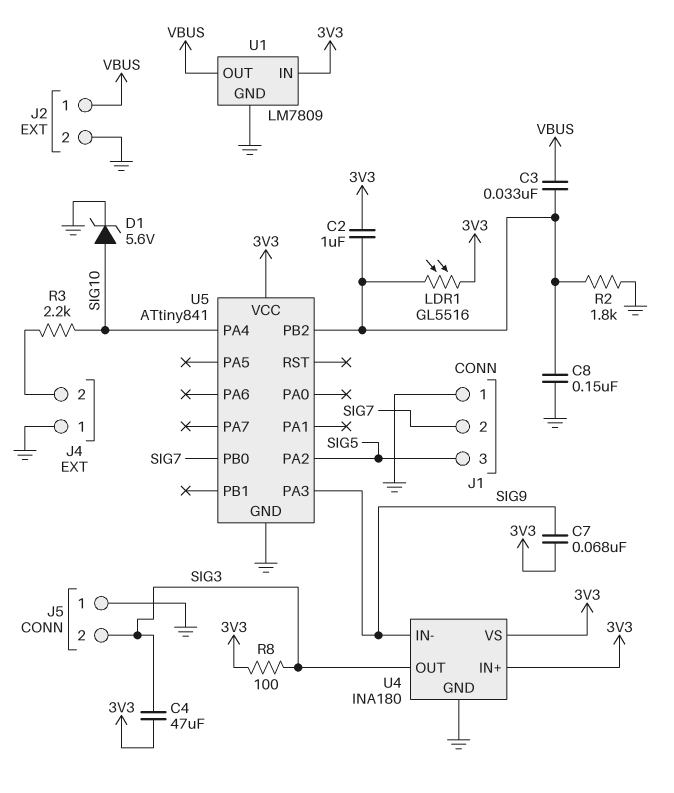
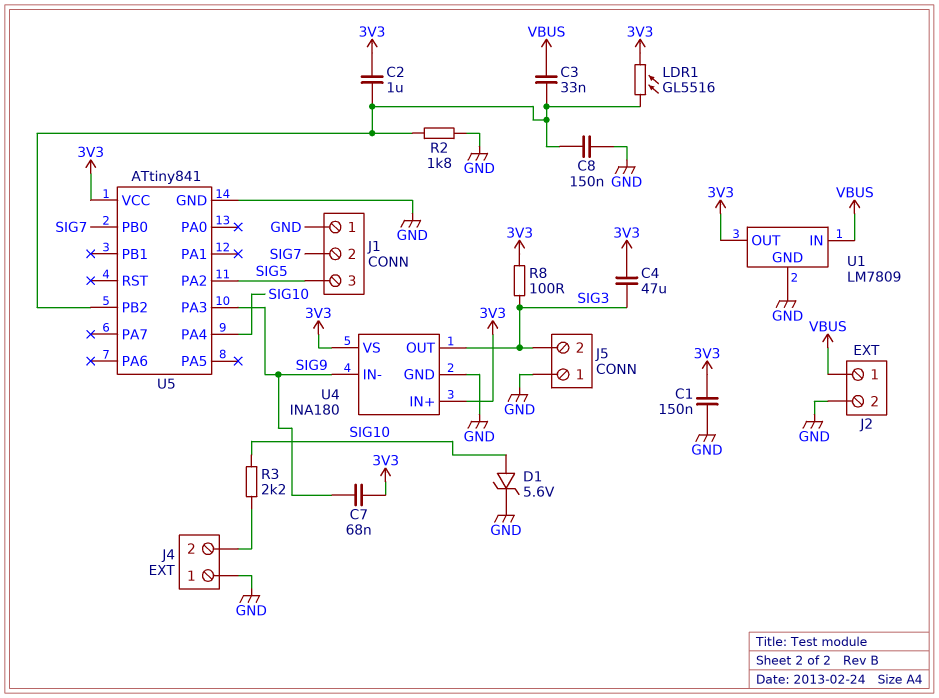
C1: none -> 150nF (3V3, GND)
U1 pin IN: 3V3 -> VBUS
U1 pin OUT: VBUS -> 3V3

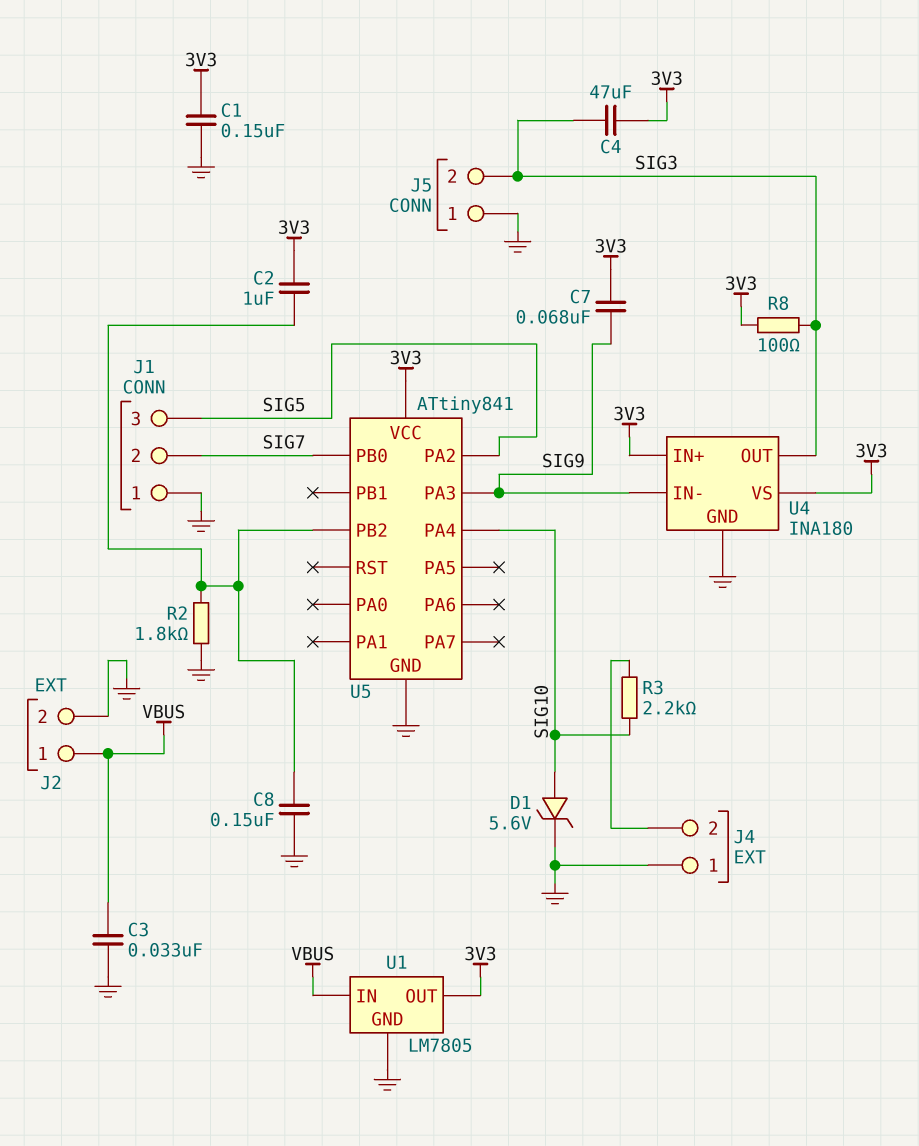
C3: 33nF (U5/PB2, VBUS) -> 33nF (GND, VBUS)
LDR1: GL5516 (3V3, U5/PB2) -> none
U1: LM7809 -> LM7805

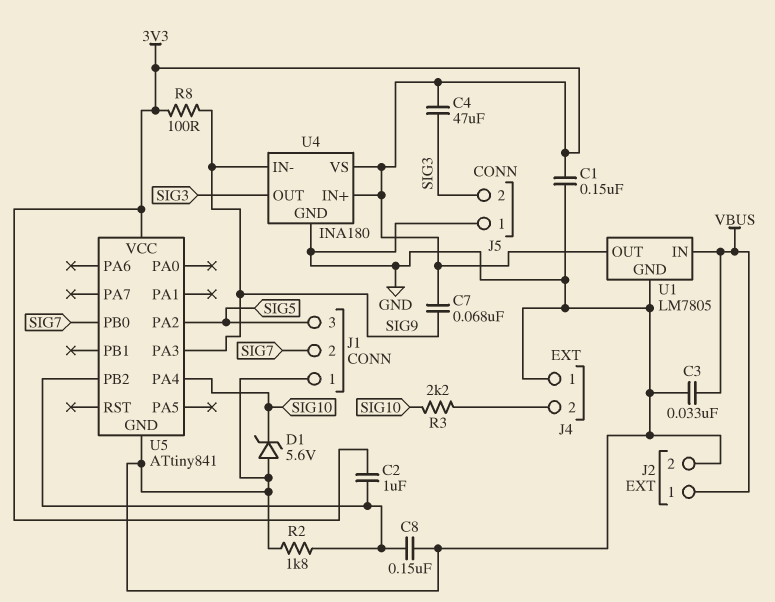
D1: zener 5.6V (A SIG10, K GND) -> zener 5.6V (A GND, K SIG10)
R8: 100 (3V3, SIG3) -> 100 (3V3, SIG9)

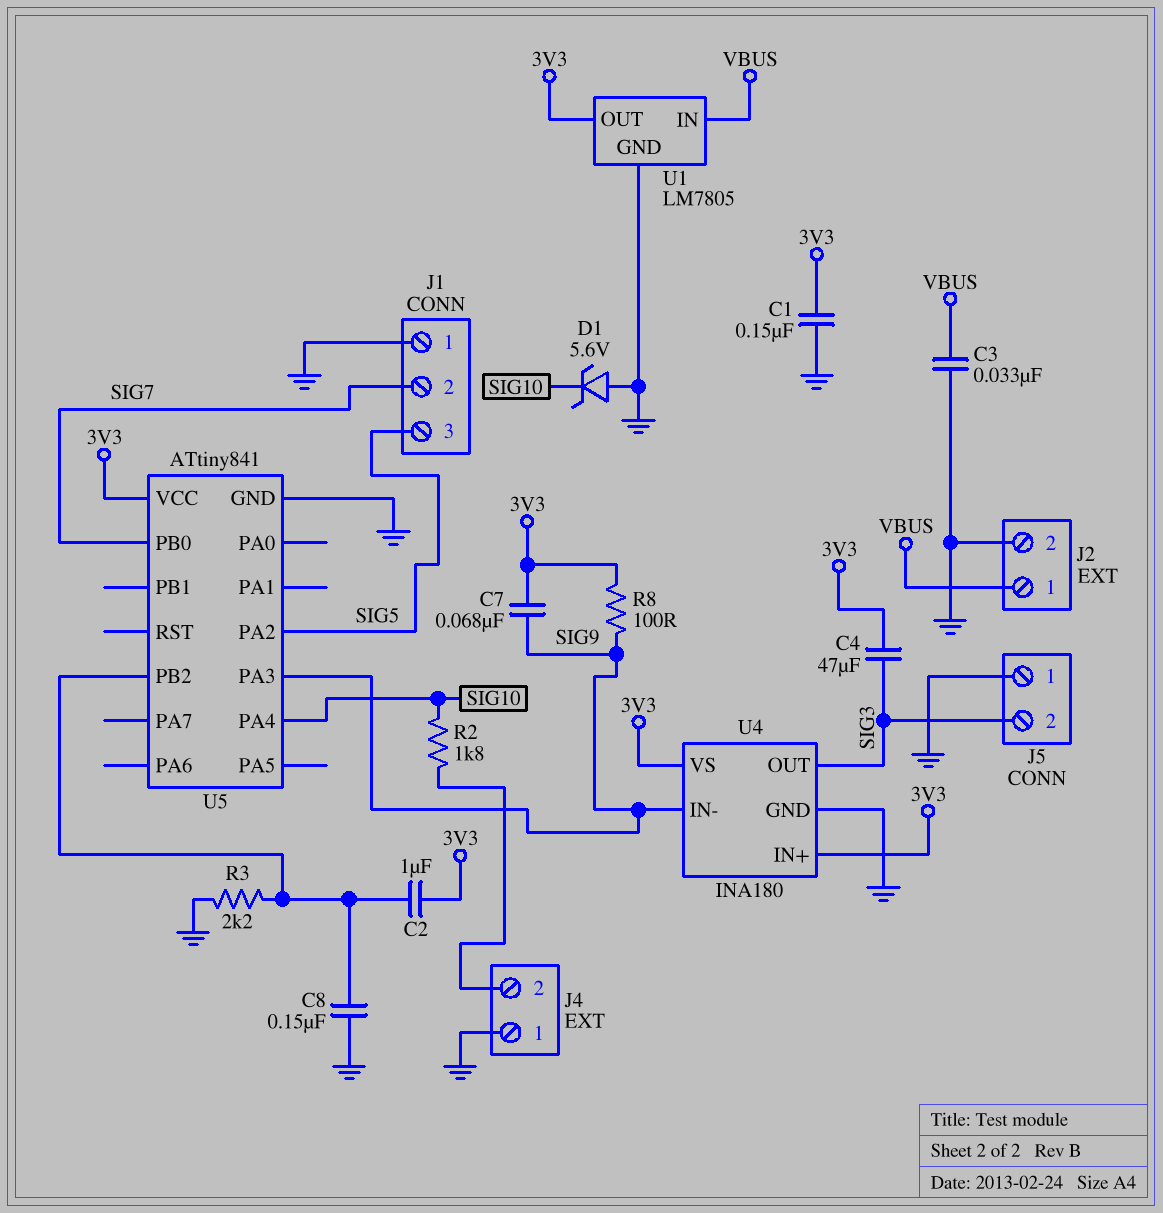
R2: 1.8k (GND, U5/PB2) -> 1.8k (J4/2, SIG10)
R3: 2.2k (J4/2, SIG10) -> 2.2k (GND, U5/PB2)

